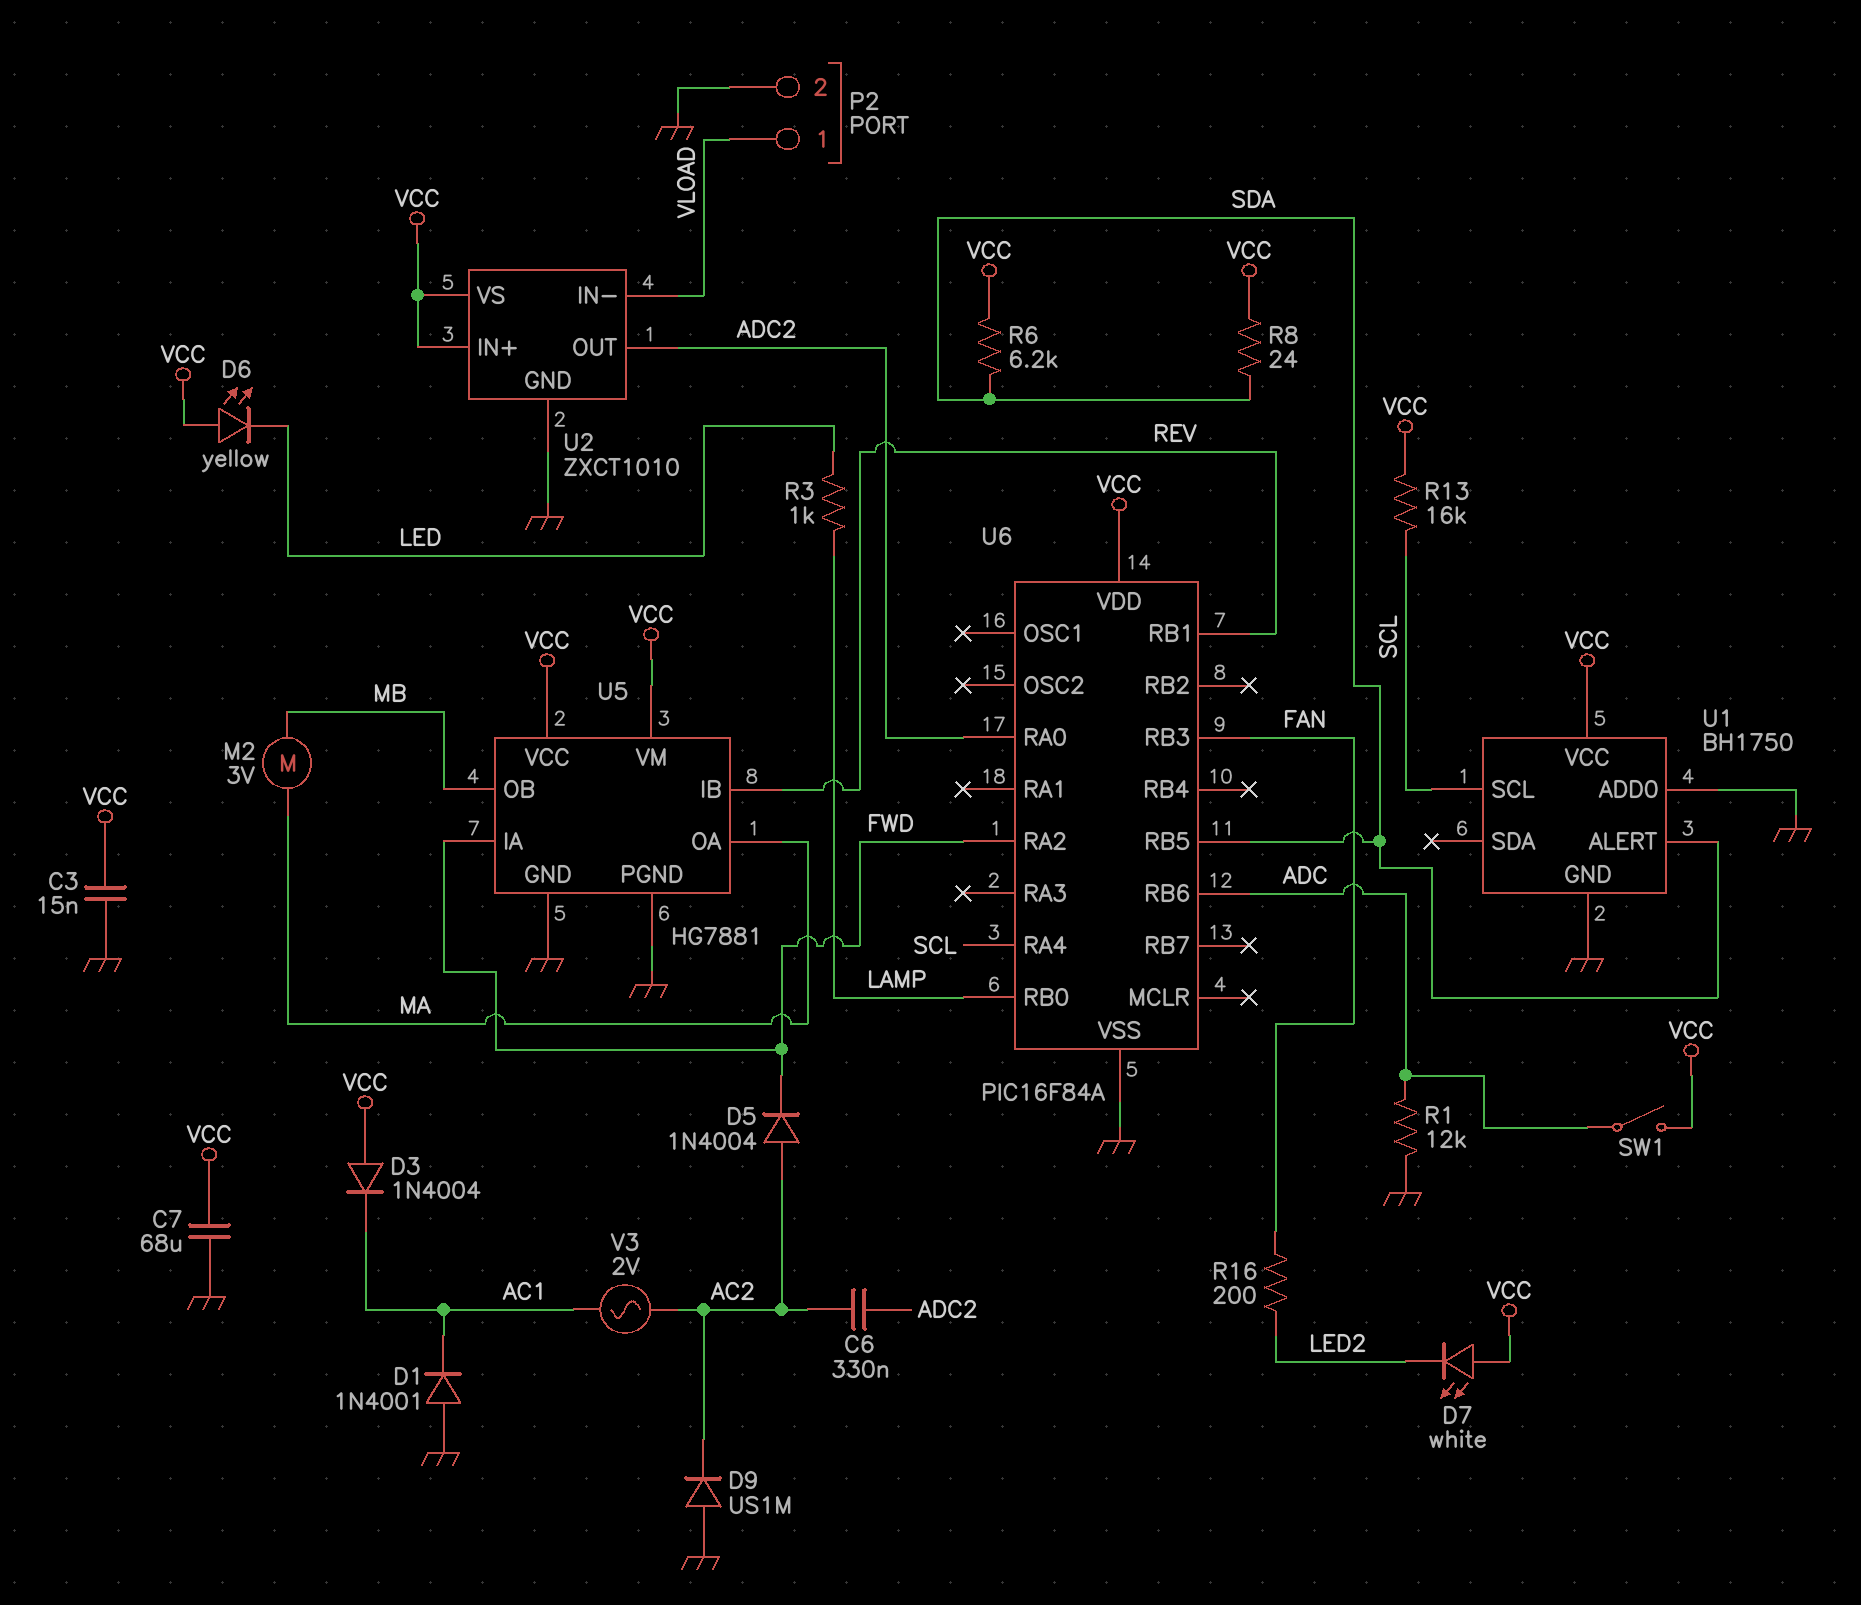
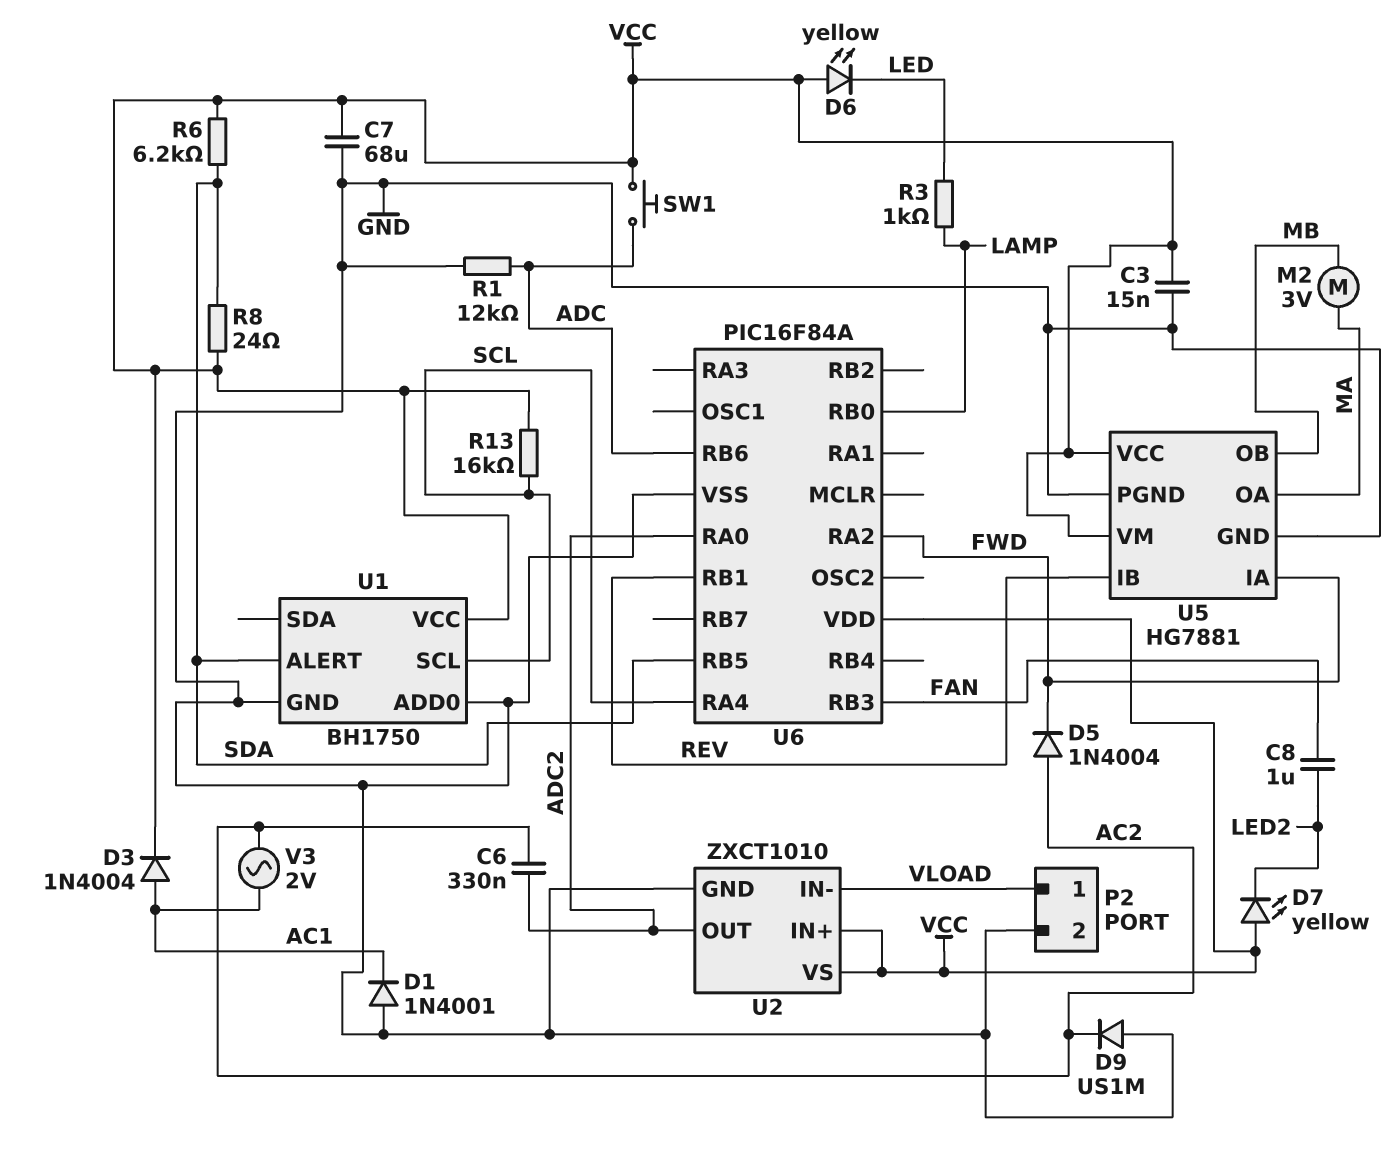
C8: none -> 1uF (FAN, LED2)
D3: diode 1N4004 (A VCC, K AC1) -> diode 1N4004 (A AC1, K VCC)
D7: LED white (A VCC, K LED2) -> LED yellow (A VCC, K LED2)
R16: 200 (FAN, LED2) -> none
SW1: switch (ADC, VCC) -> button (ADC, VCC)

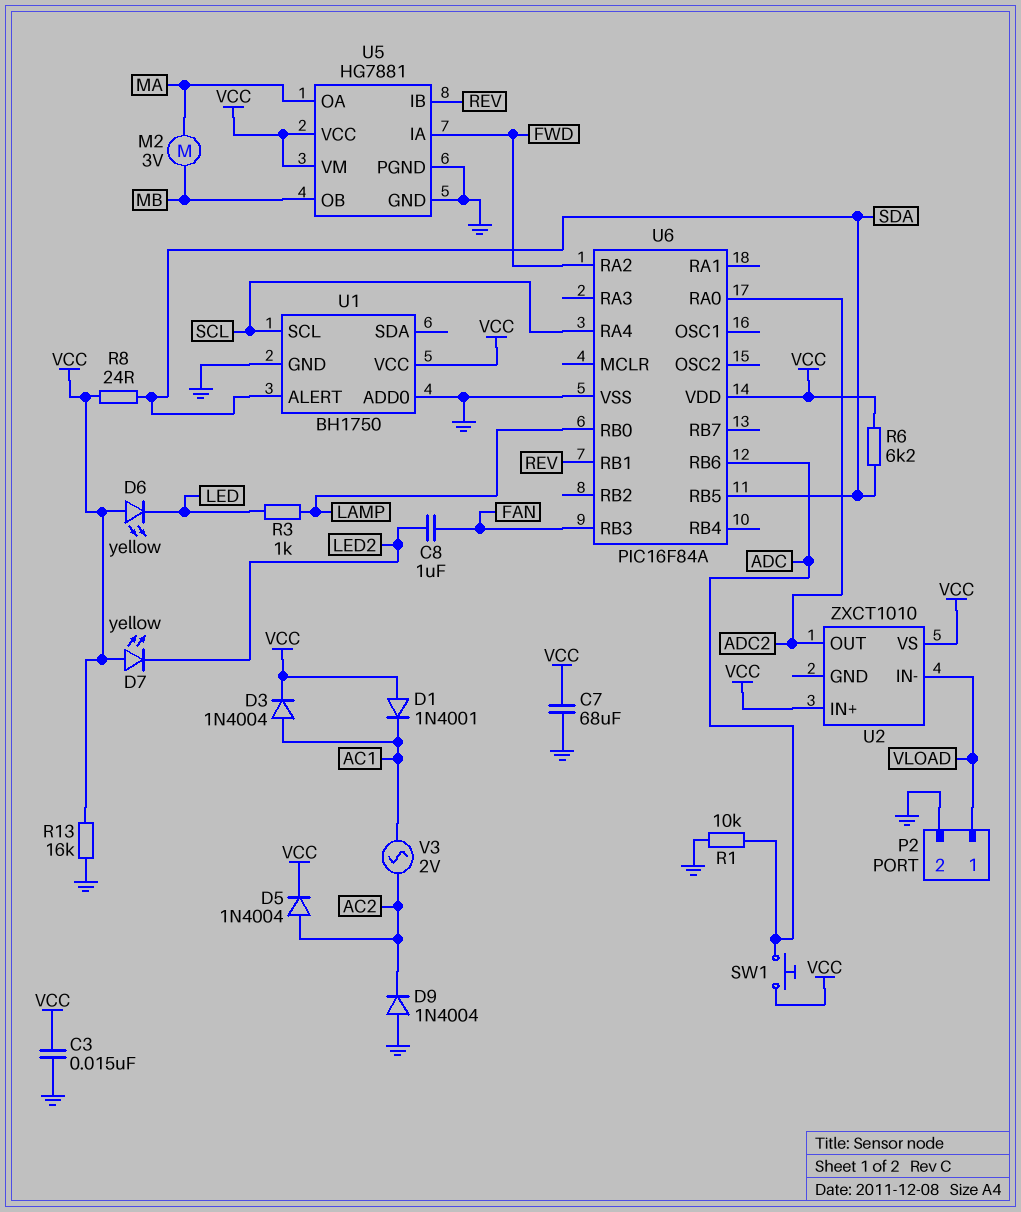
C6: 330nF (AC2, ADC2) -> none
D1: diode 1N4001 (A GND, K AC1) -> diode 1N4001 (A VCC, K AC1)
D5: diode 1N4004 (A AC2, K FWD) -> diode 1N4004 (A AC2, K VCC)
D9: diode US1M (A GND, K AC2) -> diode 1N4004 (A GND, K AC2)
R1: 12k (ADC, GND) -> 10k (ADC, GND)
R13: 16k (SCL, VCC) -> 16k (GND, VCC)
U2 pin GND: GND -> none

